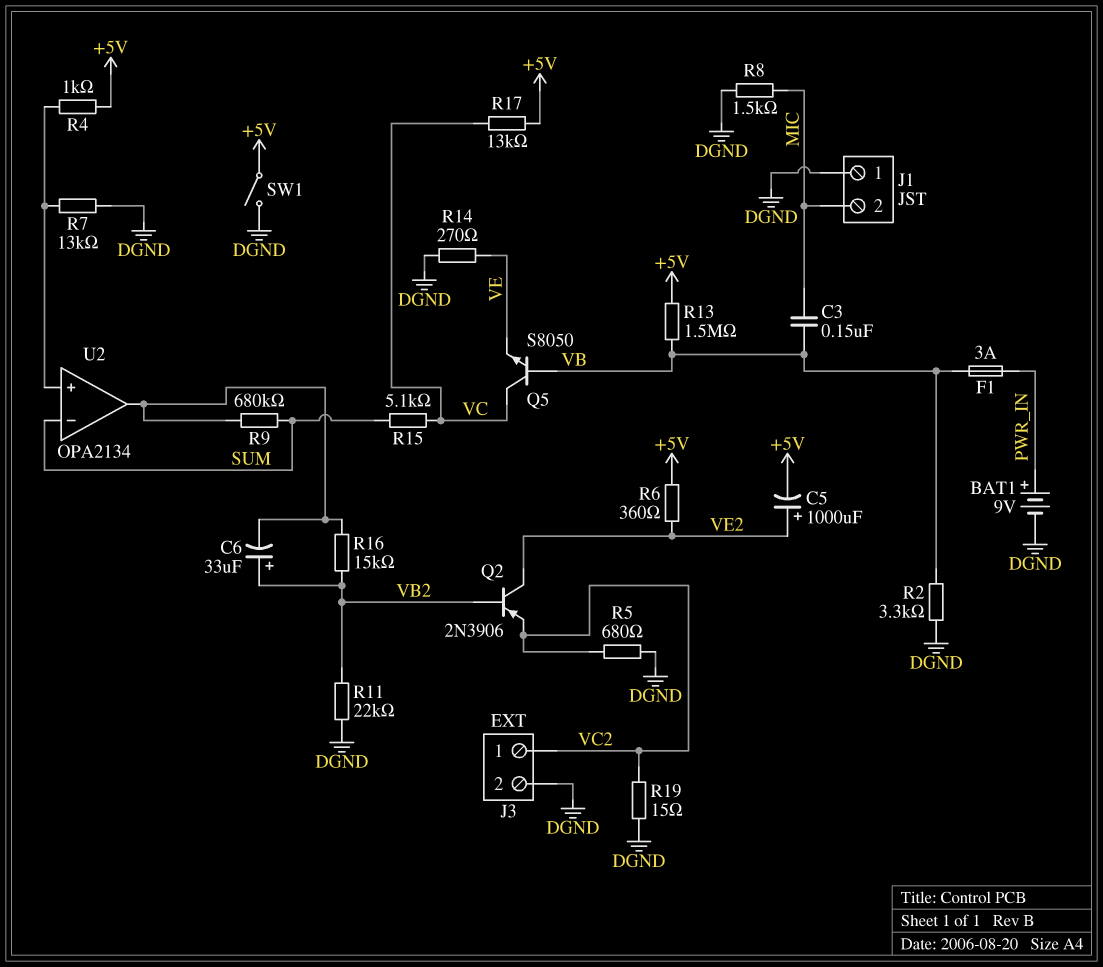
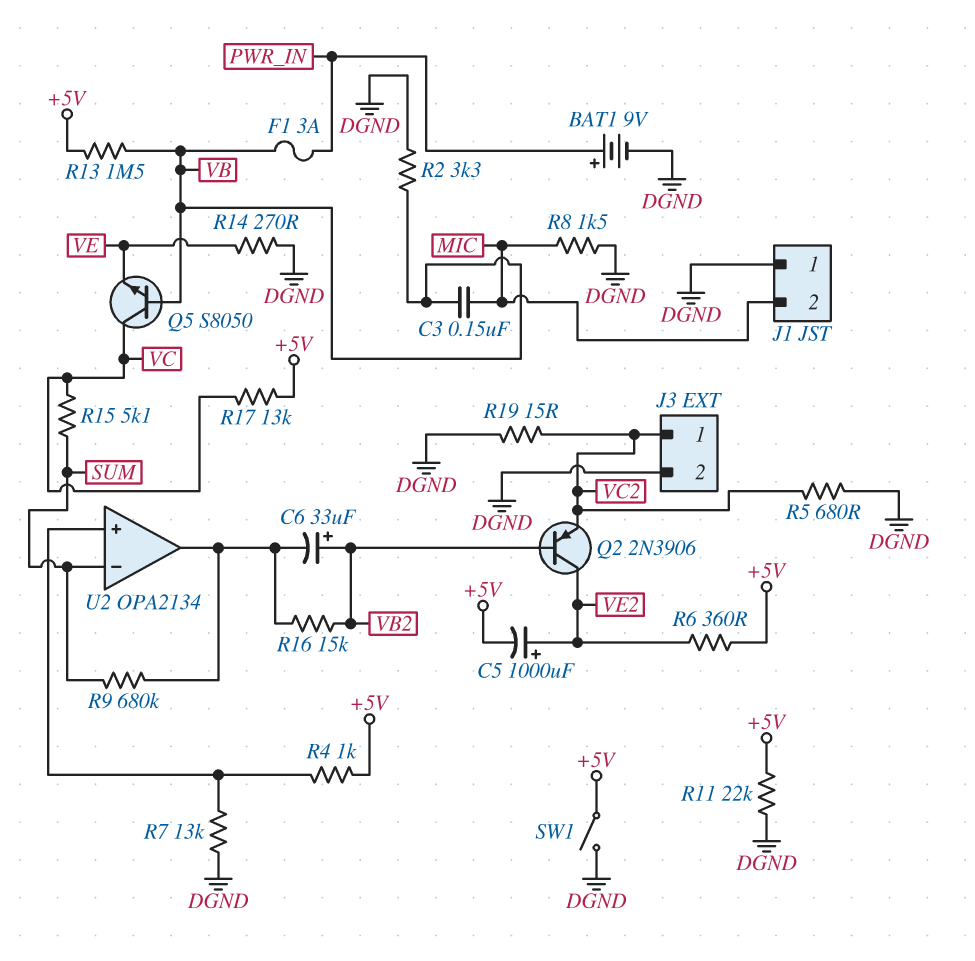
R11: 22k (DGND, VB2) -> 22k (+5V, DGND)

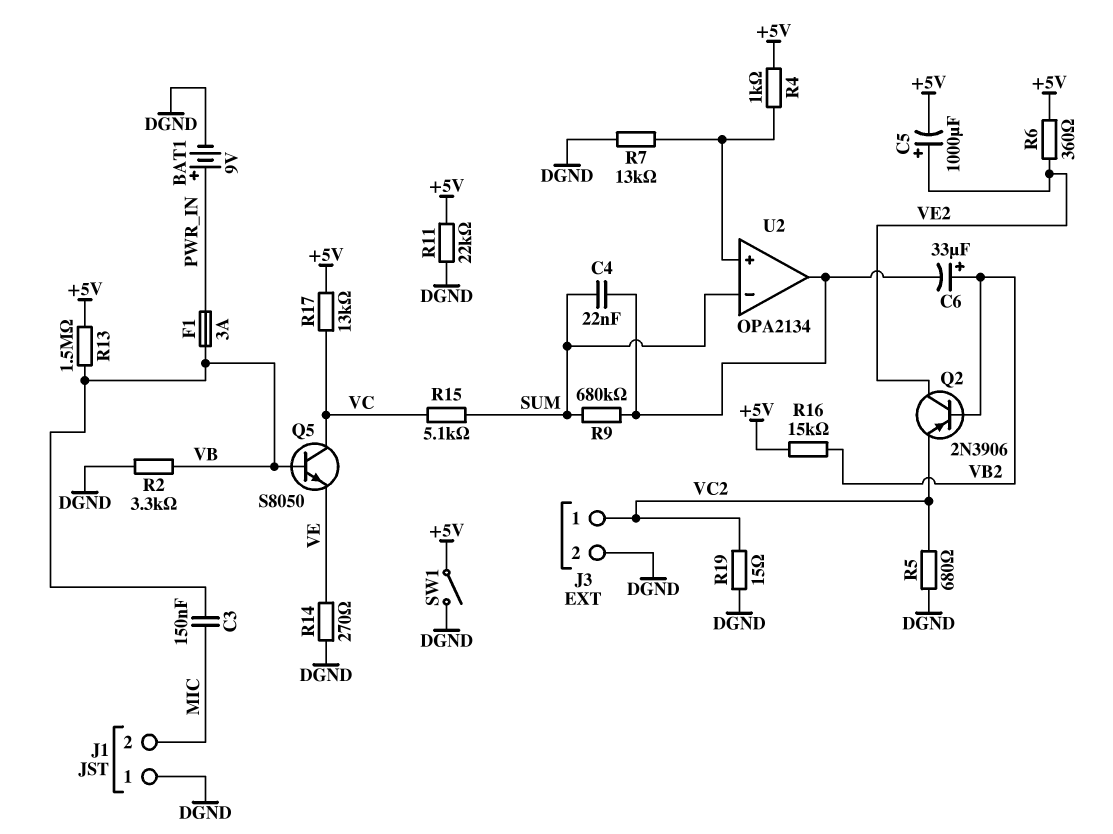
C4: none -> 22nF (SUM, U2/out)
R8: 1.5k (DGND, MIC) -> none
R16: 15k (U2/out, VB2) -> 15k (+5V, VB2)

